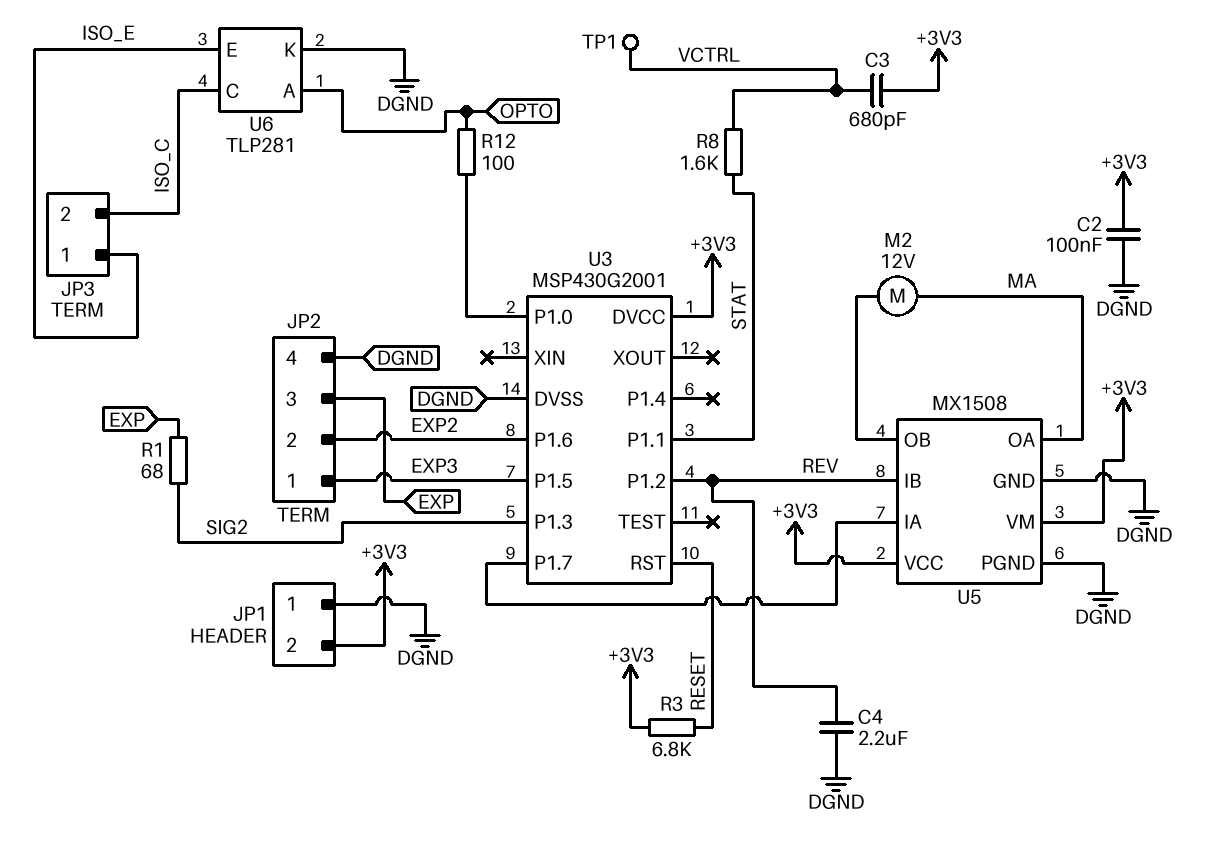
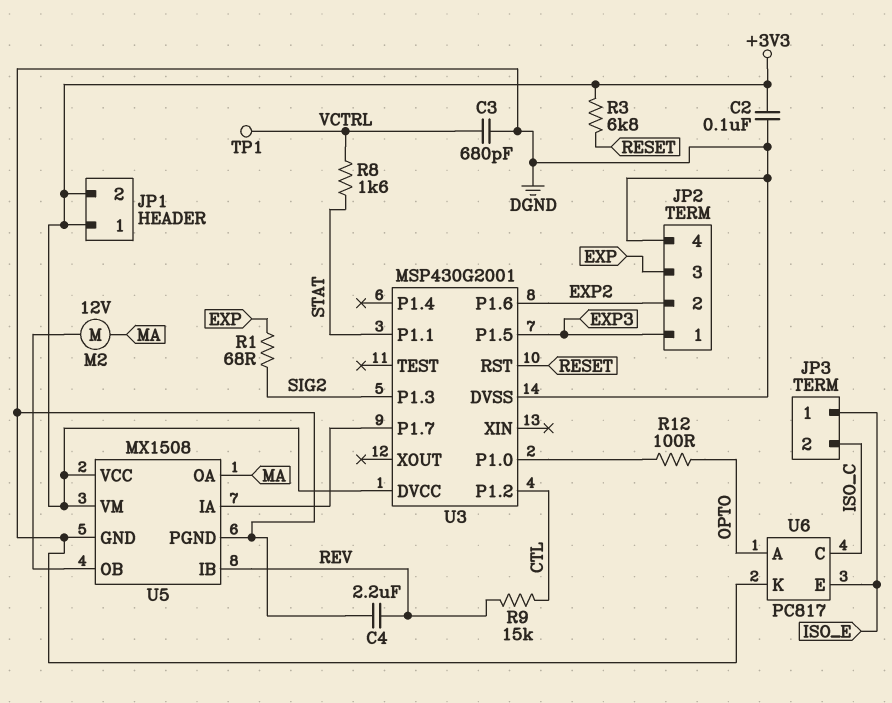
C3: 680pF (+3V3, VCTRL) -> 680pF (DGND, VCTRL)
JP1 pin 1: DGND -> +3V3
R9: none -> 15k (CTL, REV)
U3 pin P1.2: REV -> CTL
U6: TLP281 -> PC817

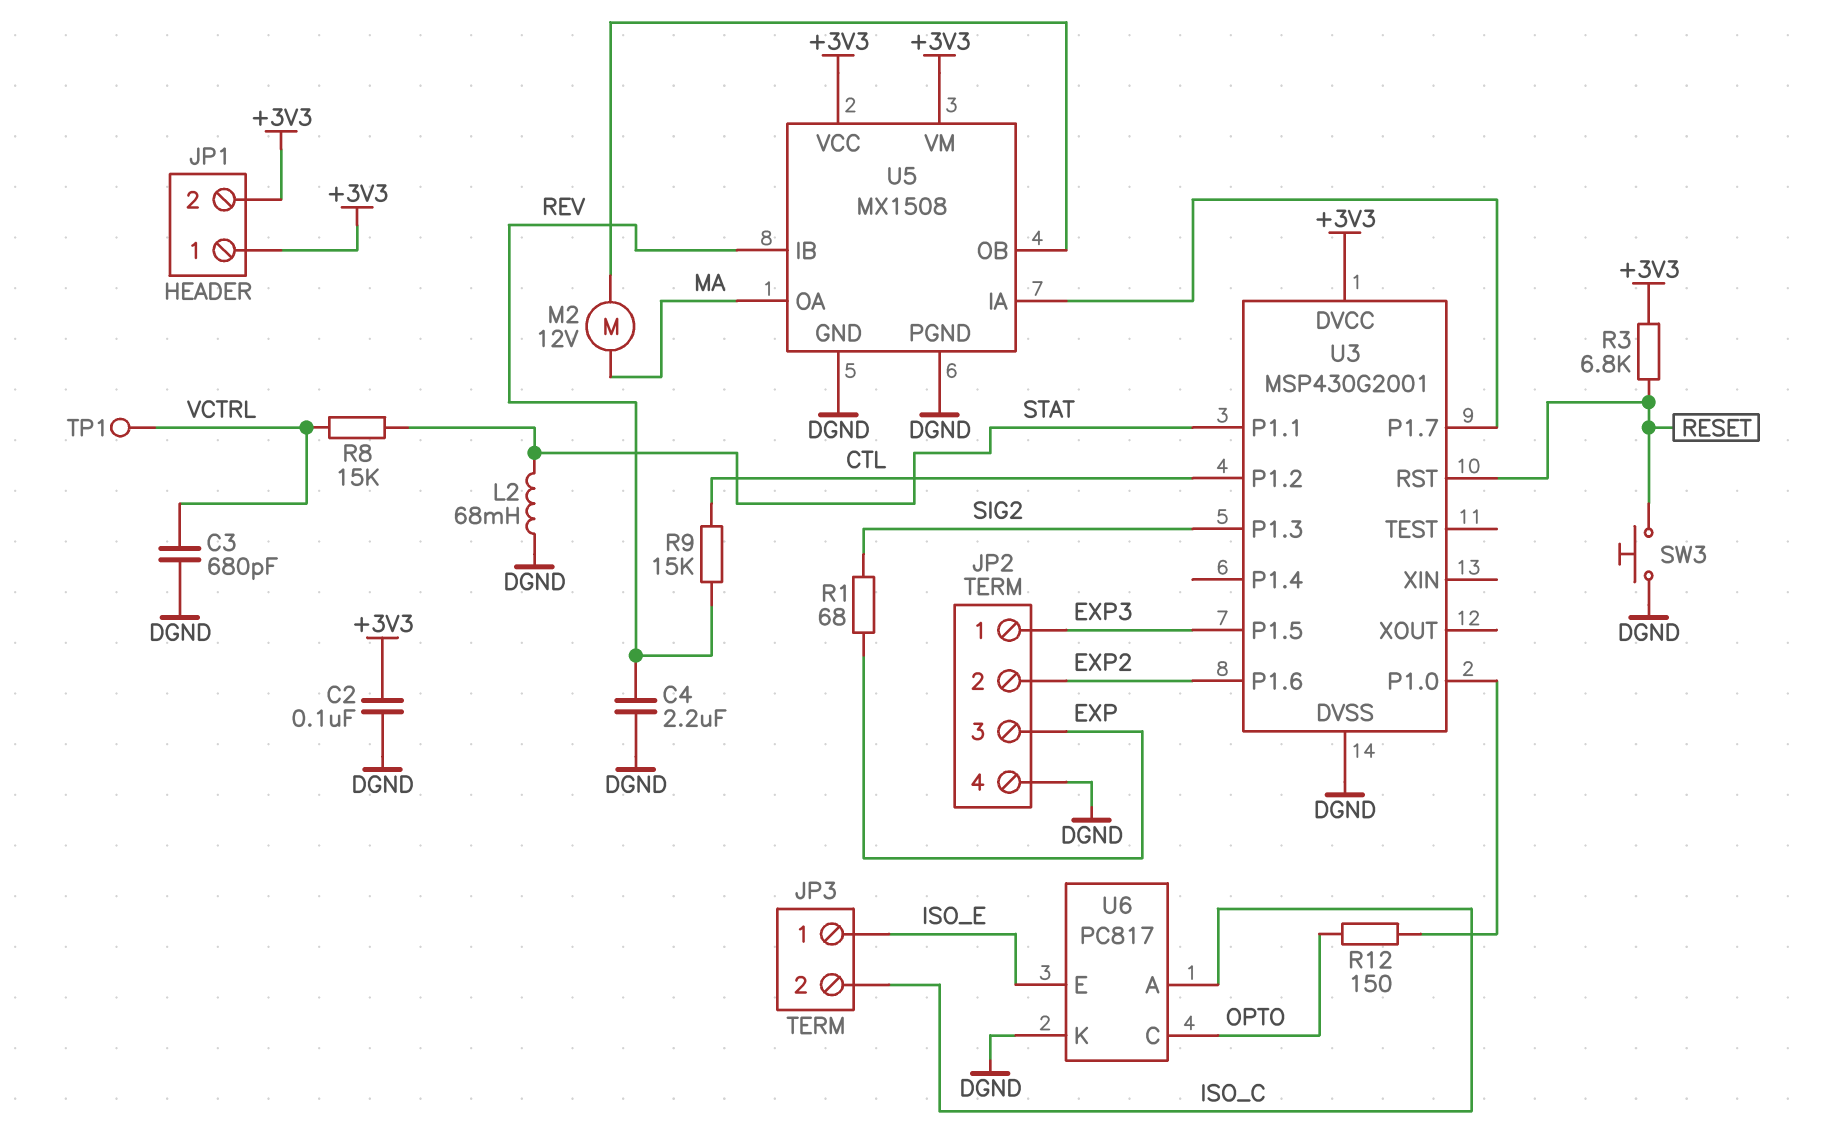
L2: none -> 68mH (DGND, STAT)
R8: 1.6k (STAT, VCTRL) -> 15k (STAT, VCTRL)
R12: 100 (OPTO, U3/P1.0) -> 150 (OPTO, U3/P1.0)
SW3: none -> button (DGND, RESET)
U6 pin A: OPTO -> ISO_C
U6 pin C: ISO_C -> OPTO

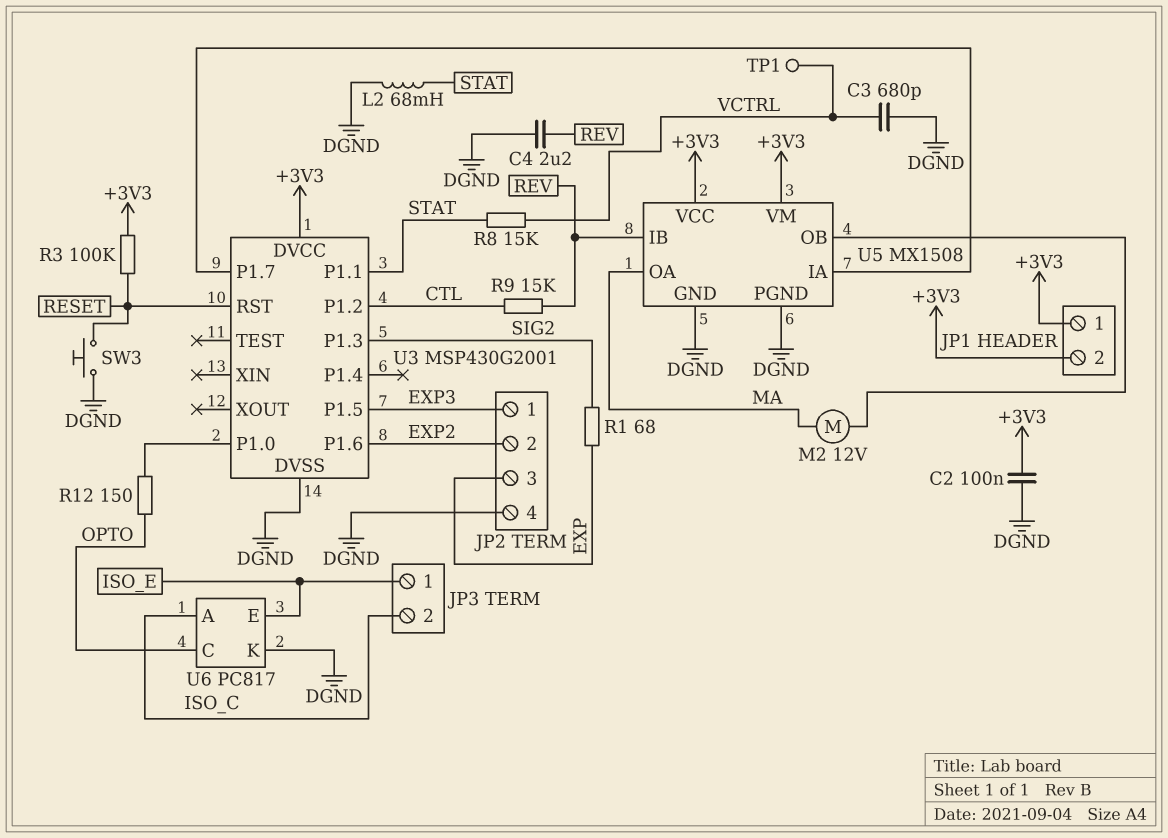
R3: 6.8k (+3V3, RESET) -> 100k (+3V3, RESET)

